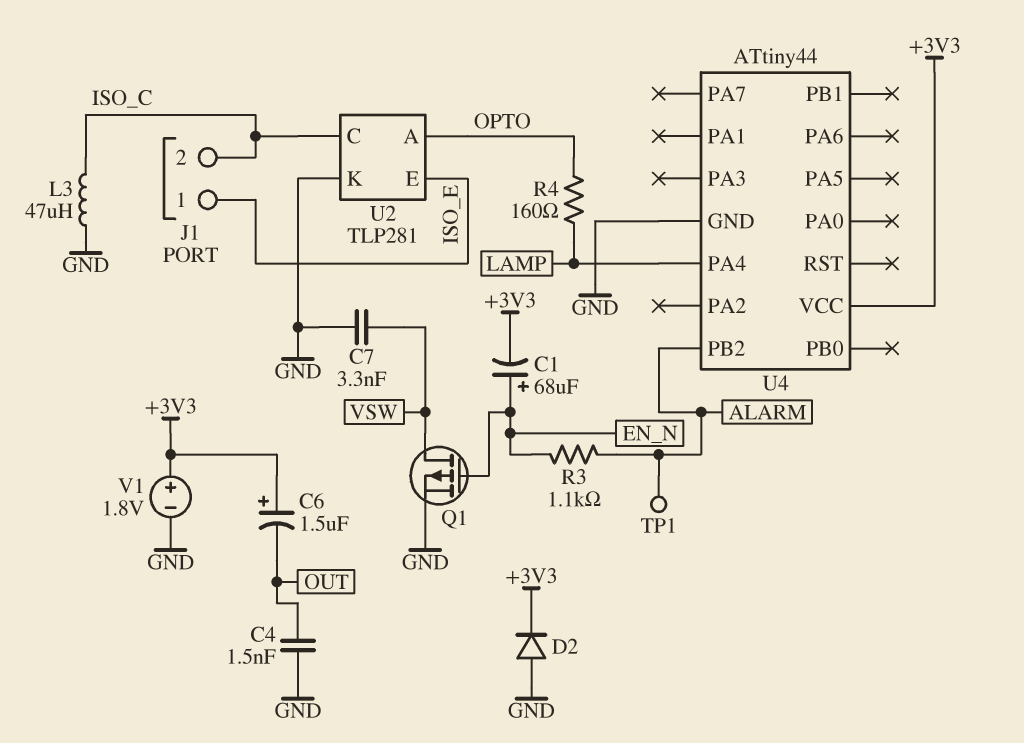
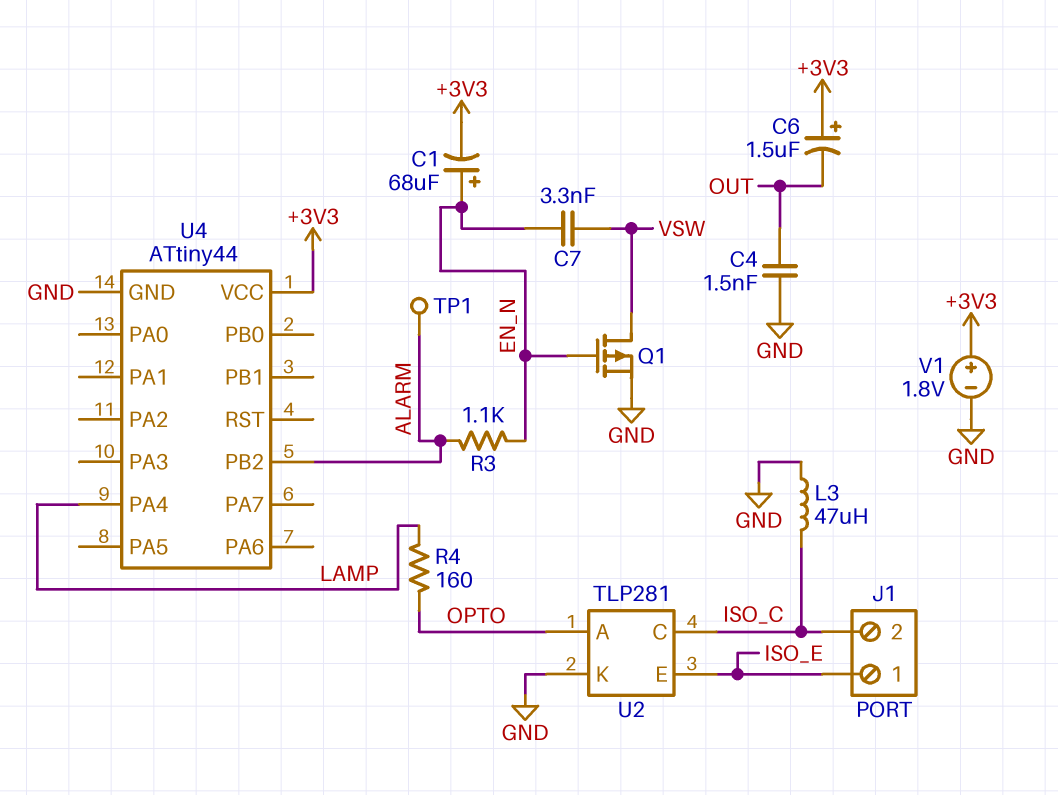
C7: 3.3nF (GND, VSW) -> 3.3nF (EN_N, VSW)
D2: diode (A GND, K +3V3) -> none

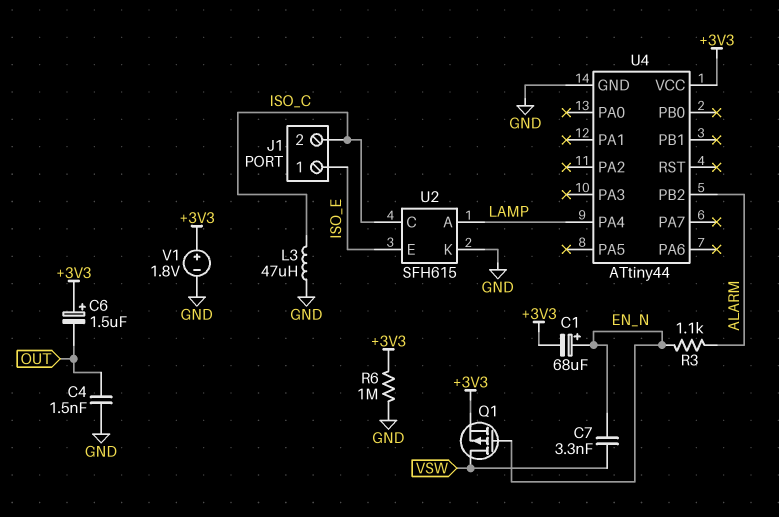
Q1: PMOS (G EN_N, D VSW, S GND) -> PMOS (G EN_N, D VSW, S +3V3)
R4: 160 (LAMP, OPTO) -> none
R6: none -> 1M (+3V3, GND)
TP1: test point (ALARM) -> none
U2: TLP281 -> SFH615
U2 pin A: OPTO -> LAMP

